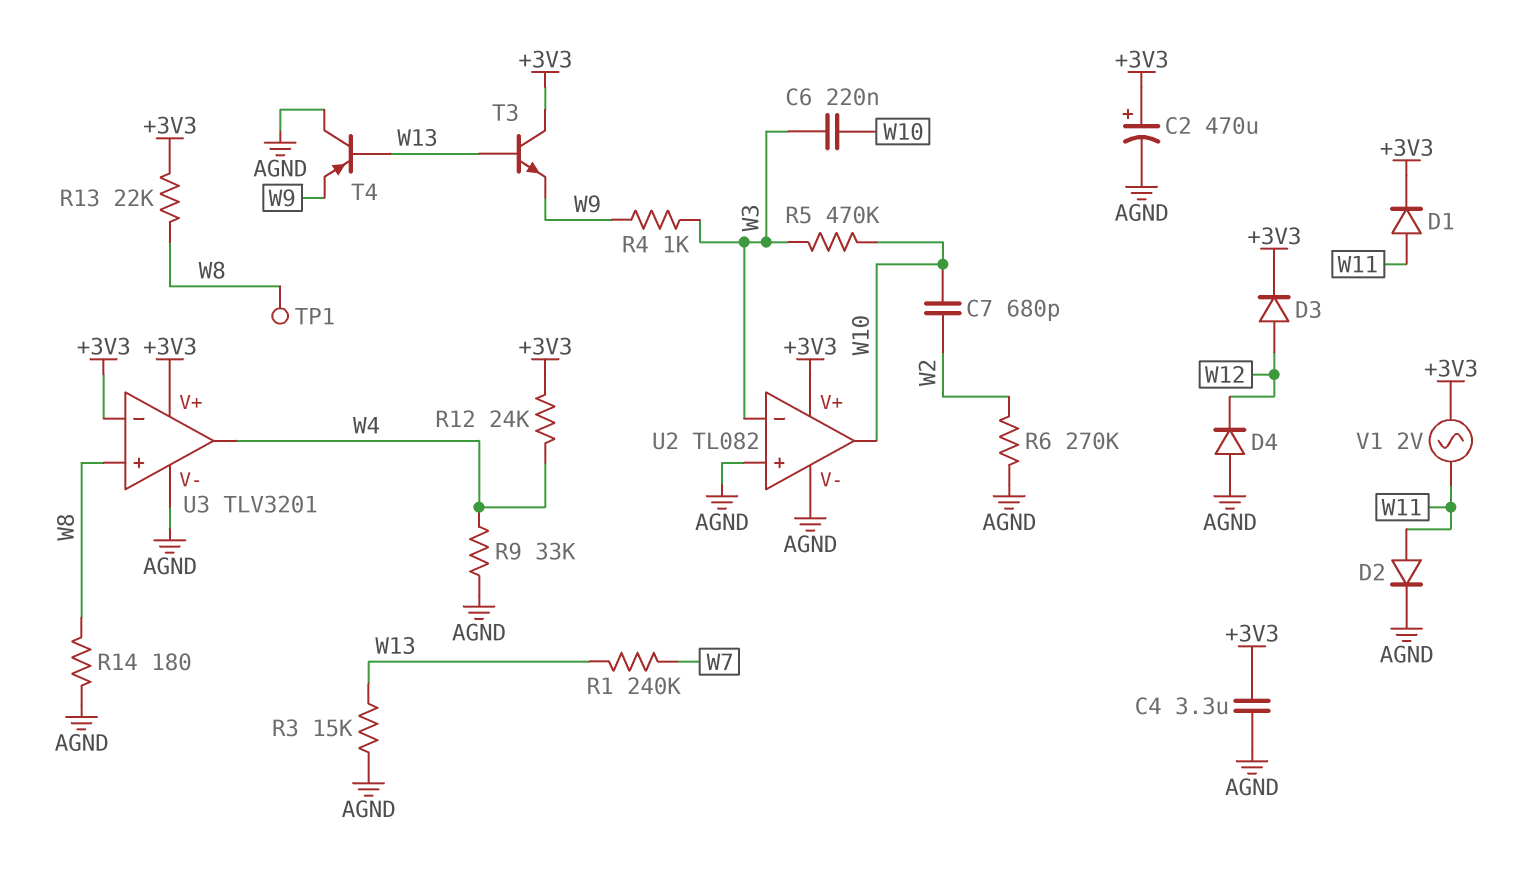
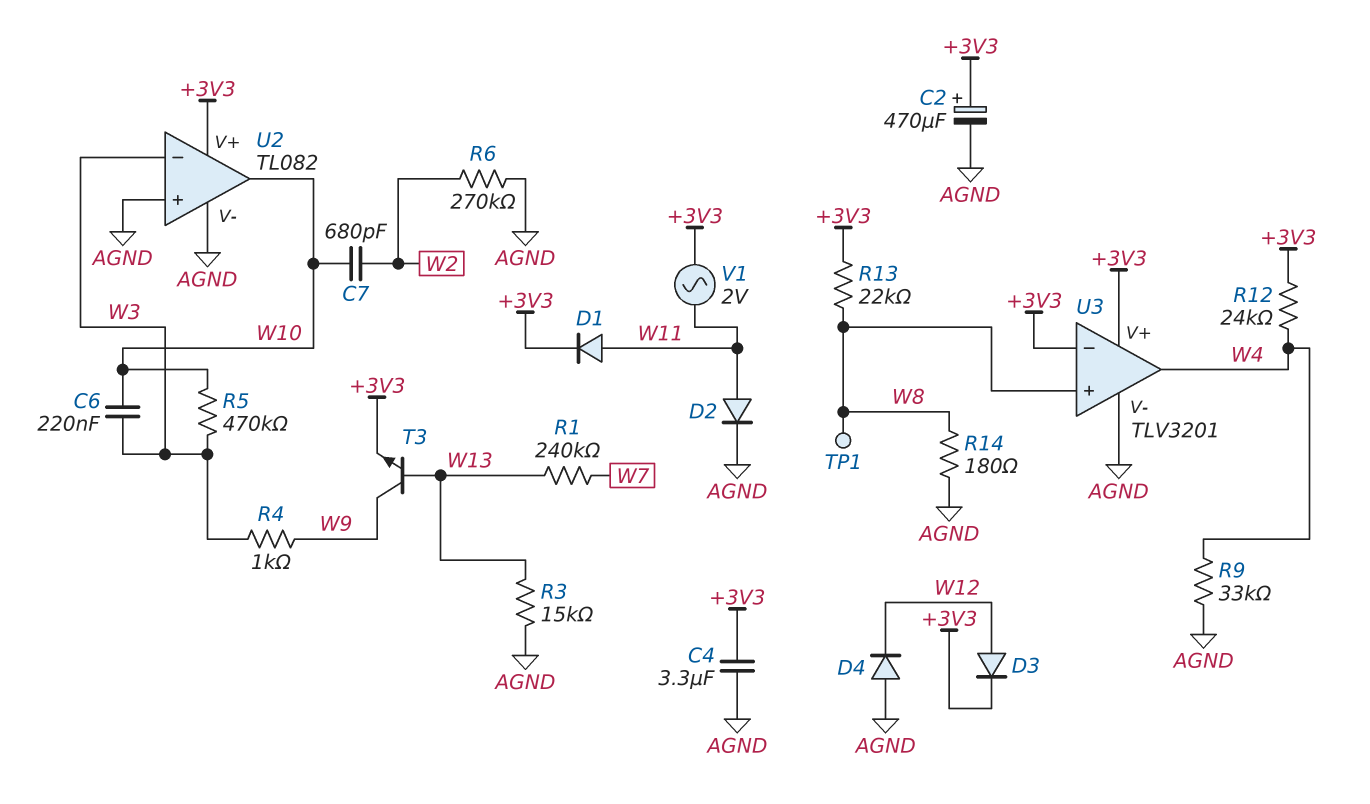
T3: NPN (B W13, C +3V3, E W9) -> NPN (B W13, C W9, E +3V3)
T4: PNP (B W13, C AGND, E W9) -> none

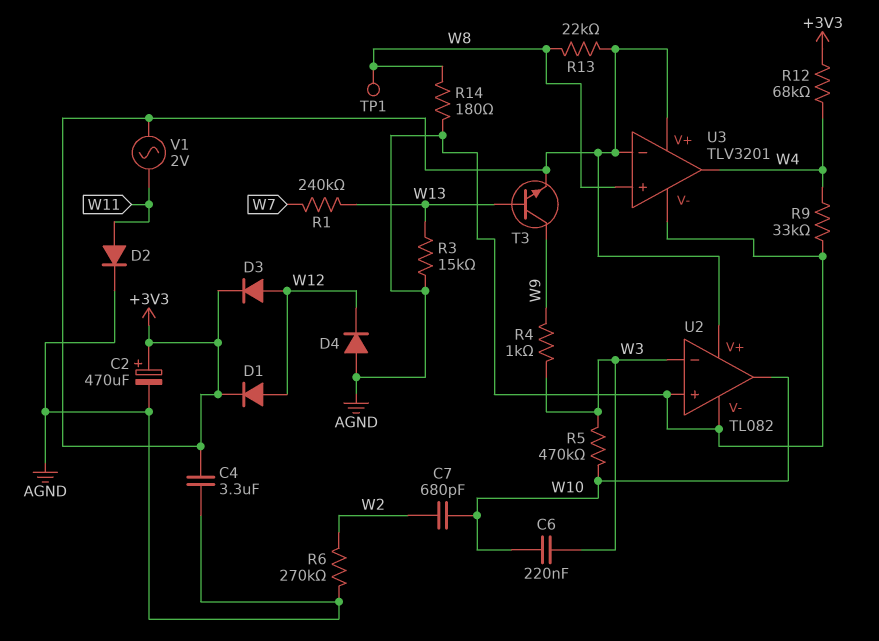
D1: diode (A W11, K +3V3) -> diode (A W12, K +3V3)
R12: 24k (+3V3, W4) -> 68k (+3V3, W4)

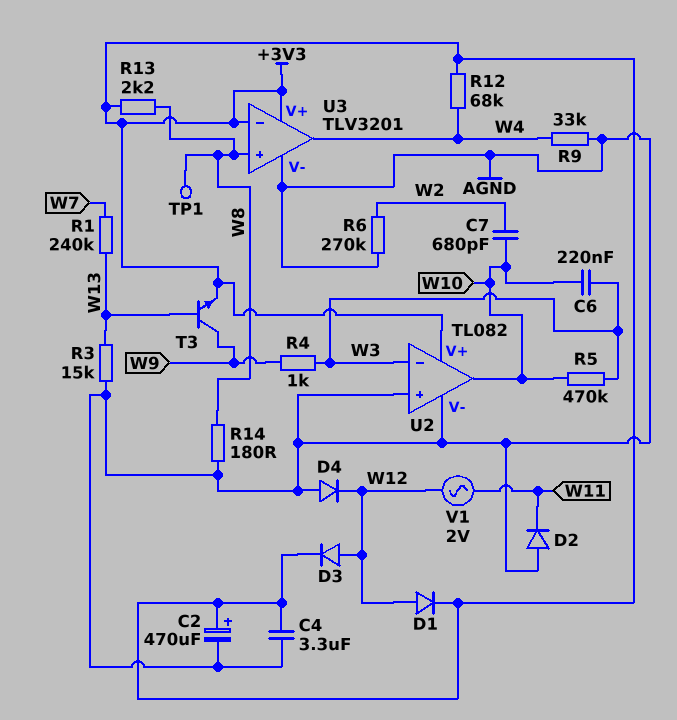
D2: diode (A W11, K AGND) -> diode (A AGND, K W11)
R13: 22k (+3V3, W8) -> 2.2k (+3V3, W8)
V1: AC 2V (+3V3, W11) -> AC 2V (W11, W12)

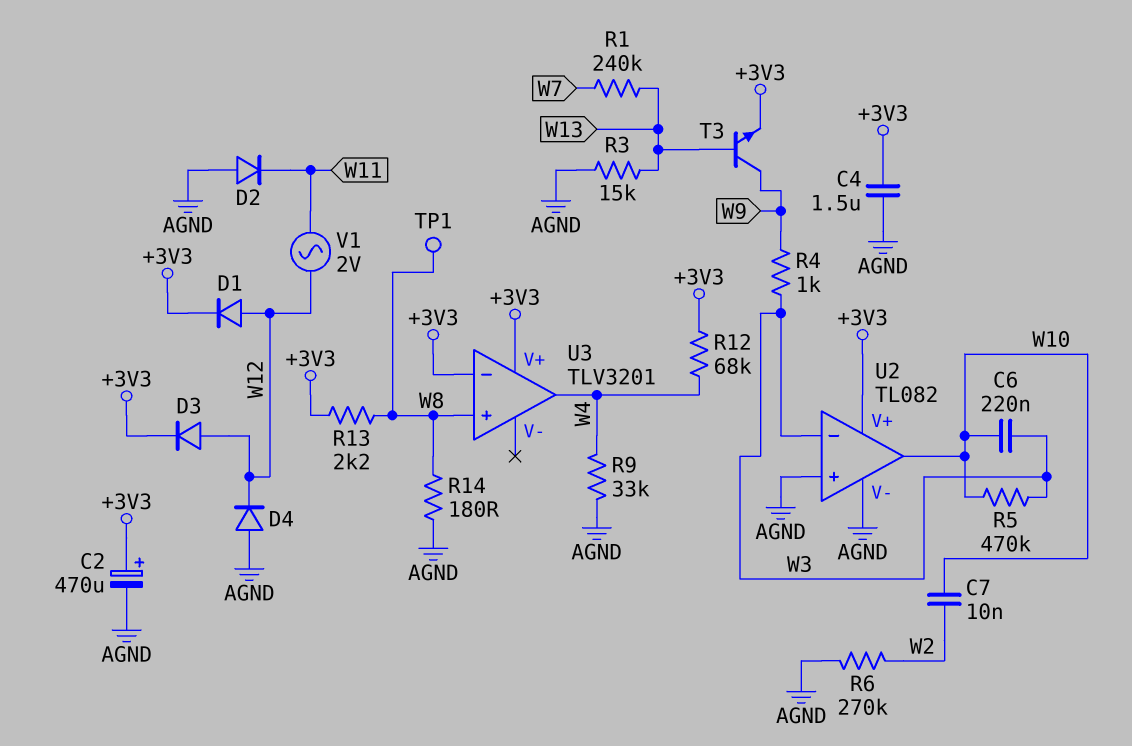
C4: 3.3uF (+3V3, AGND) -> 1.5uF (+3V3, AGND)
C7: 680pF (W2, W10) -> 10nF (W2, W10)
U3 pin V-: AGND -> none

